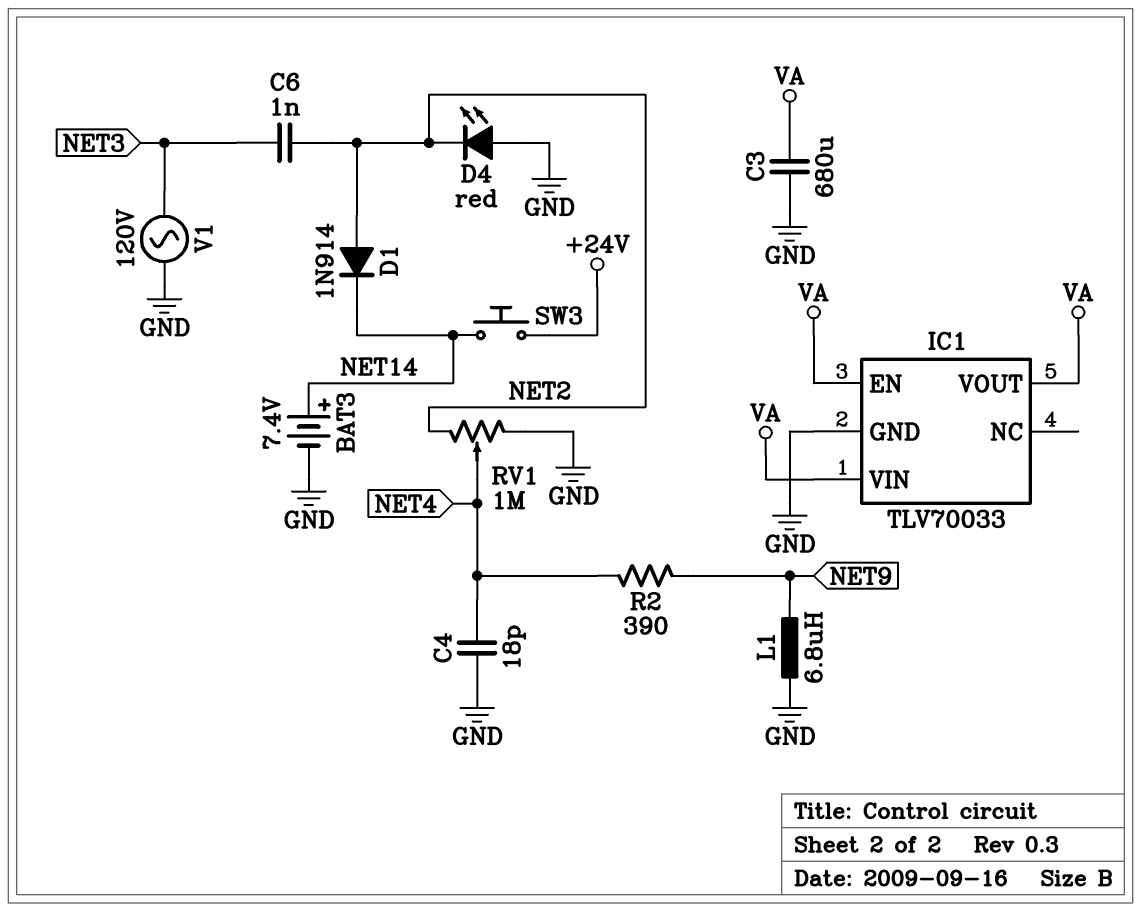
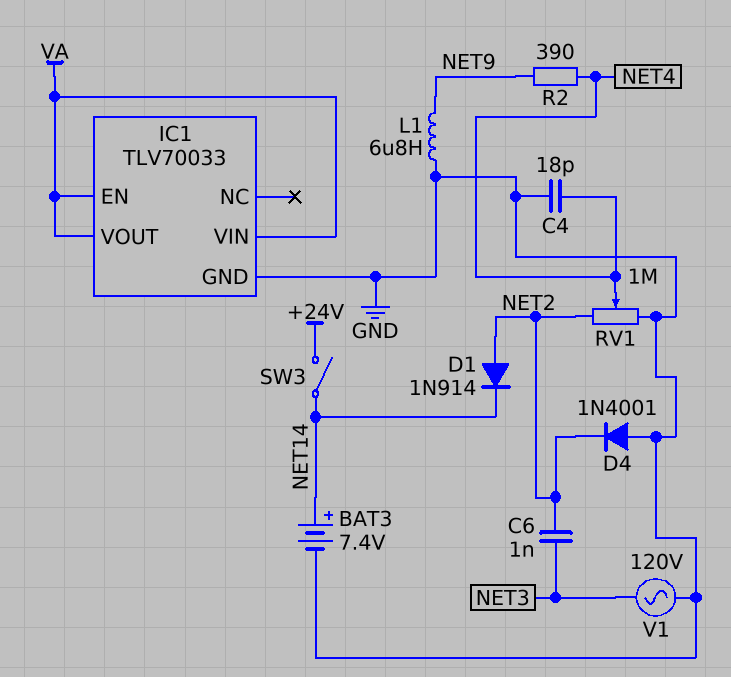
C3: 680uF (GND, VA) -> none
D4: LED red (A GND, K NET2) -> diode 1N4001 (A GND, K NET2)
SW3: button (+24V, NET14) -> switch (+24V, NET14)

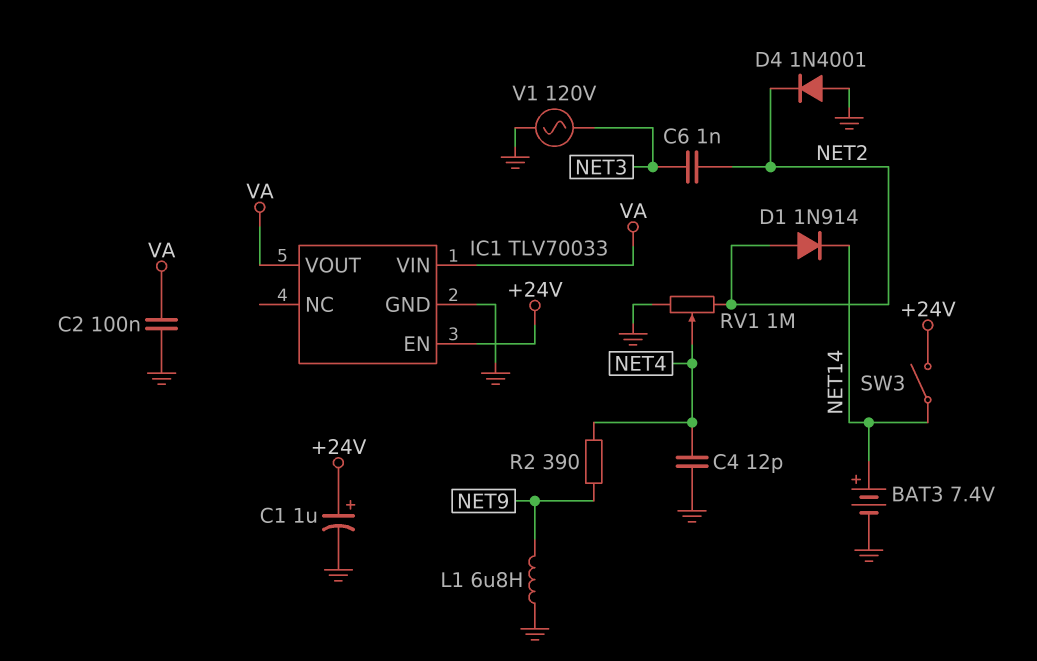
C1: none -> 1uF (plus +24V, minus GND)
C2: none -> 100nF (GND, VA)
C4: 18pF (GND, NET4) -> 12pF (GND, NET4)
IC1 pin EN: VA -> +24V

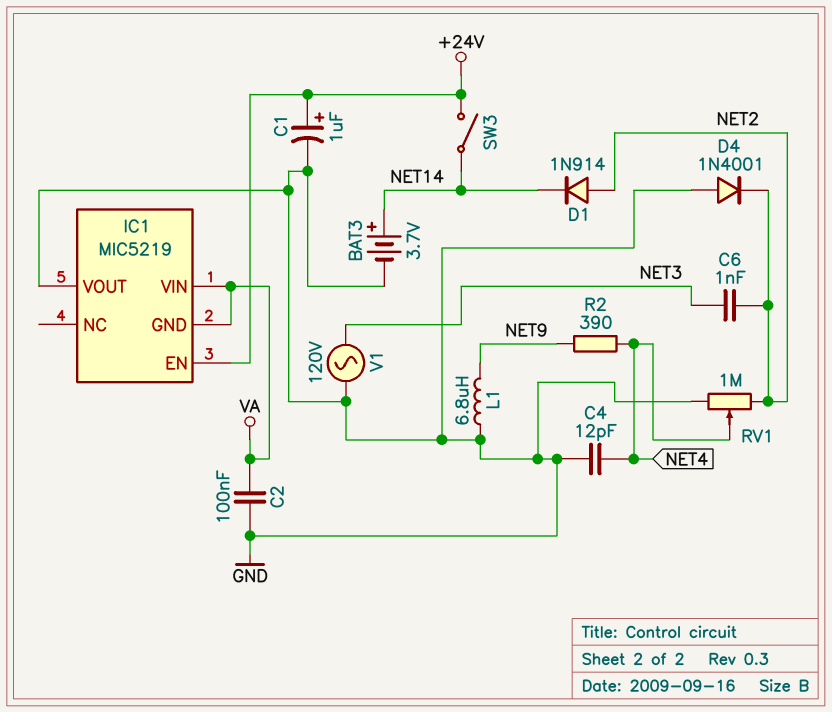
BAT3: 7.4V (plus NET14, minus GND) -> 3.7V (plus NET14, minus GND)
IC1: TLV70033 -> MIC5219
IC1 pin GND: GND -> VA
IC1 pin VOUT: VA -> GND

